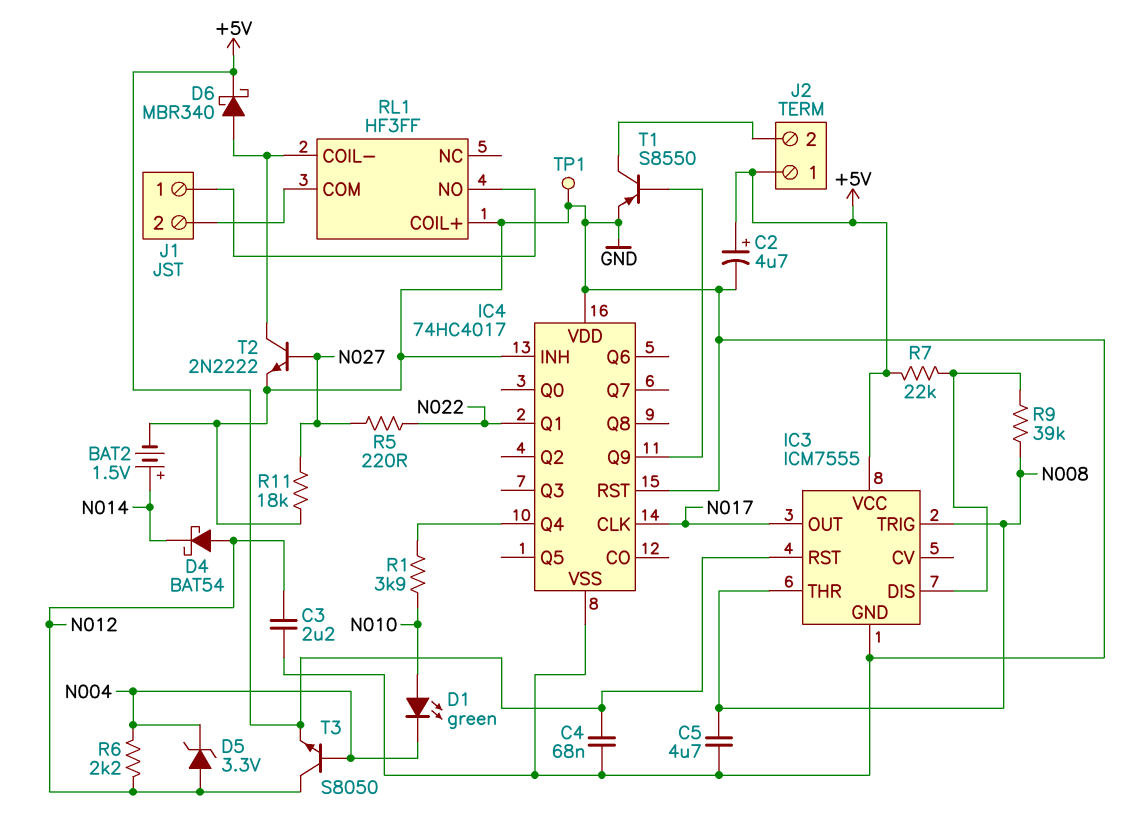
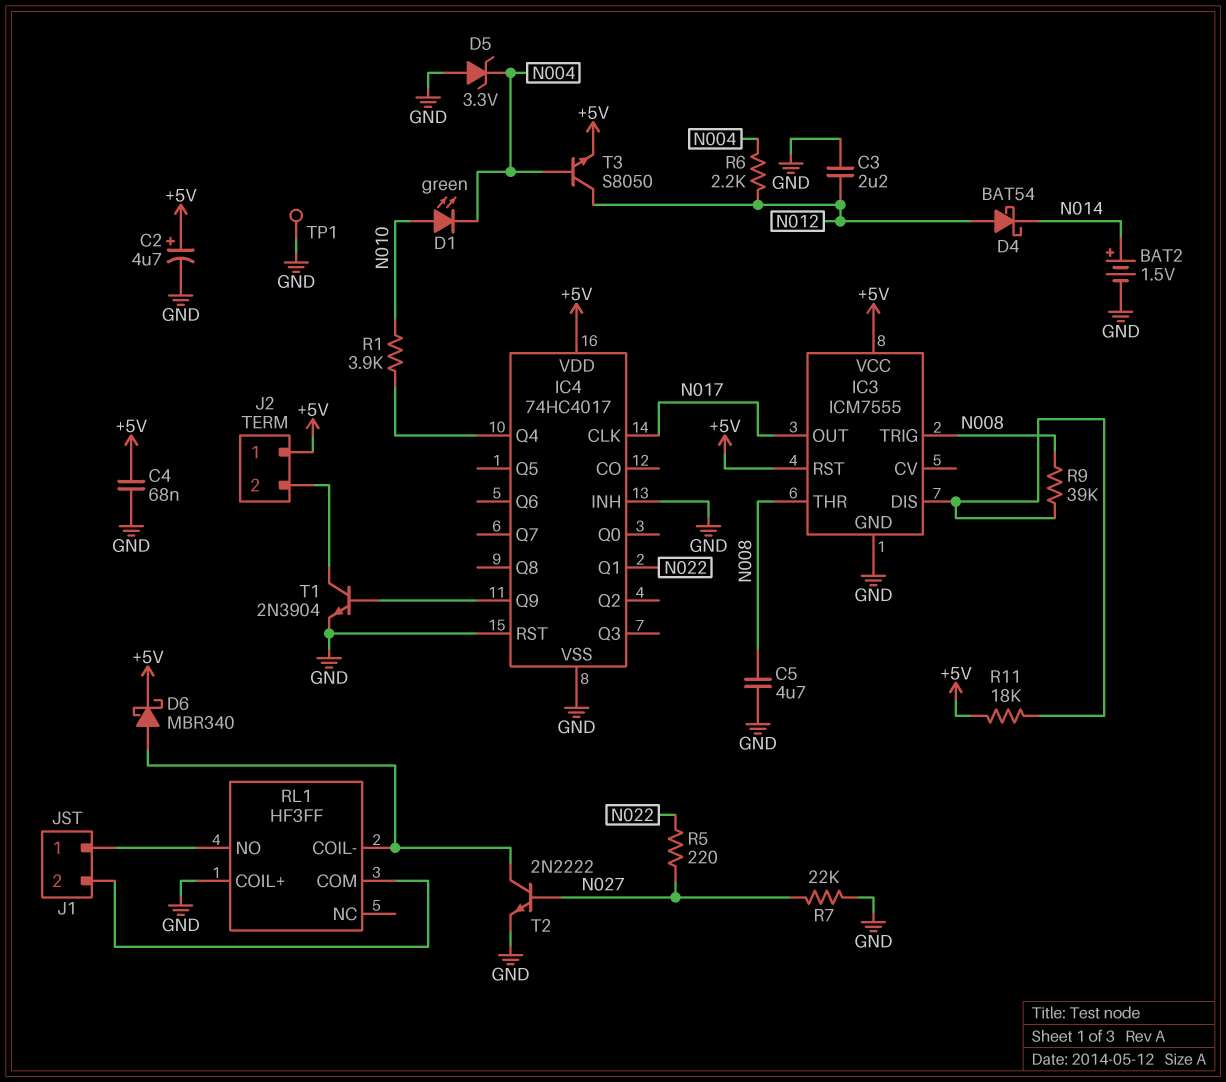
D5: zener 3.3V (A N012, K N004) -> zener 3.3V (A GND, K N004)
IC4 pin VDD: GND -> +5V
R7: 22k (+5V, IC3/DIS) -> 22k (GND, N027)
R11: 18k (GND, N027) -> 18k (+5V, IC3/DIS)
T1: PNP S8550 (B IC4/Q9, C J2/2, E GND) -> NPN 2N3904 (B IC4/Q9, C J2/2, E GND)

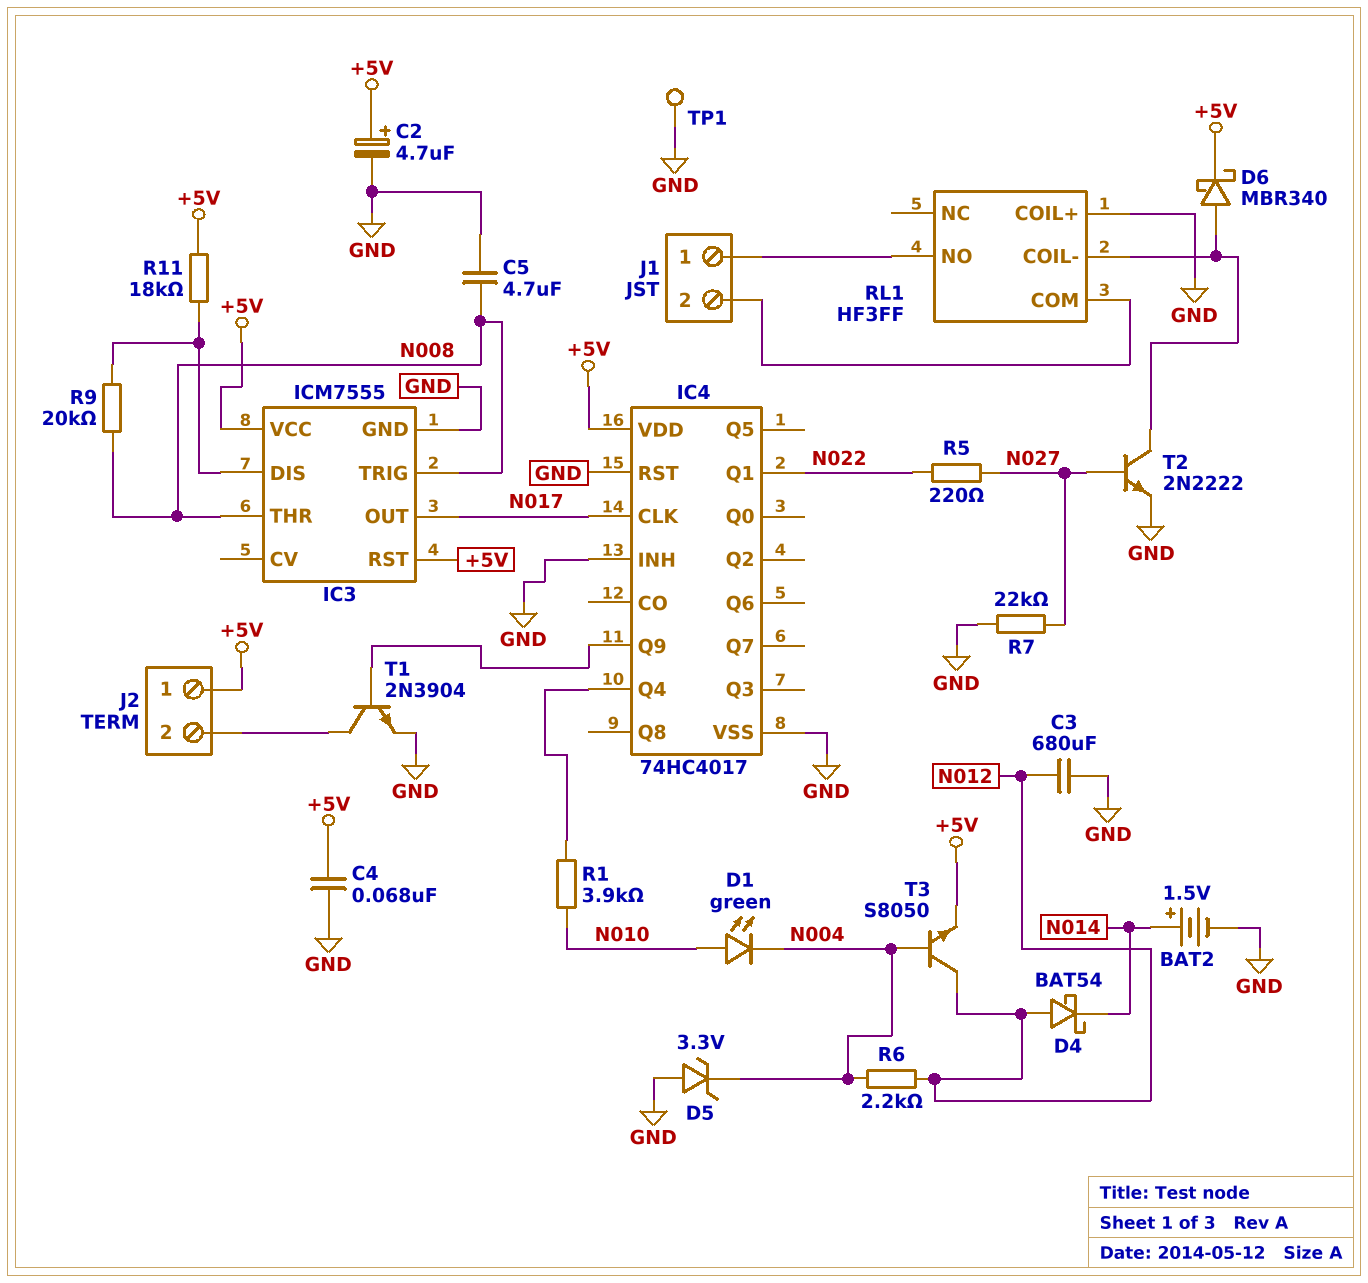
C3: 2.2uF (GND, N012) -> 680uF (GND, N012)
R9: 39k (IC3/DIS, N008) -> 20k (IC3/DIS, N008)

